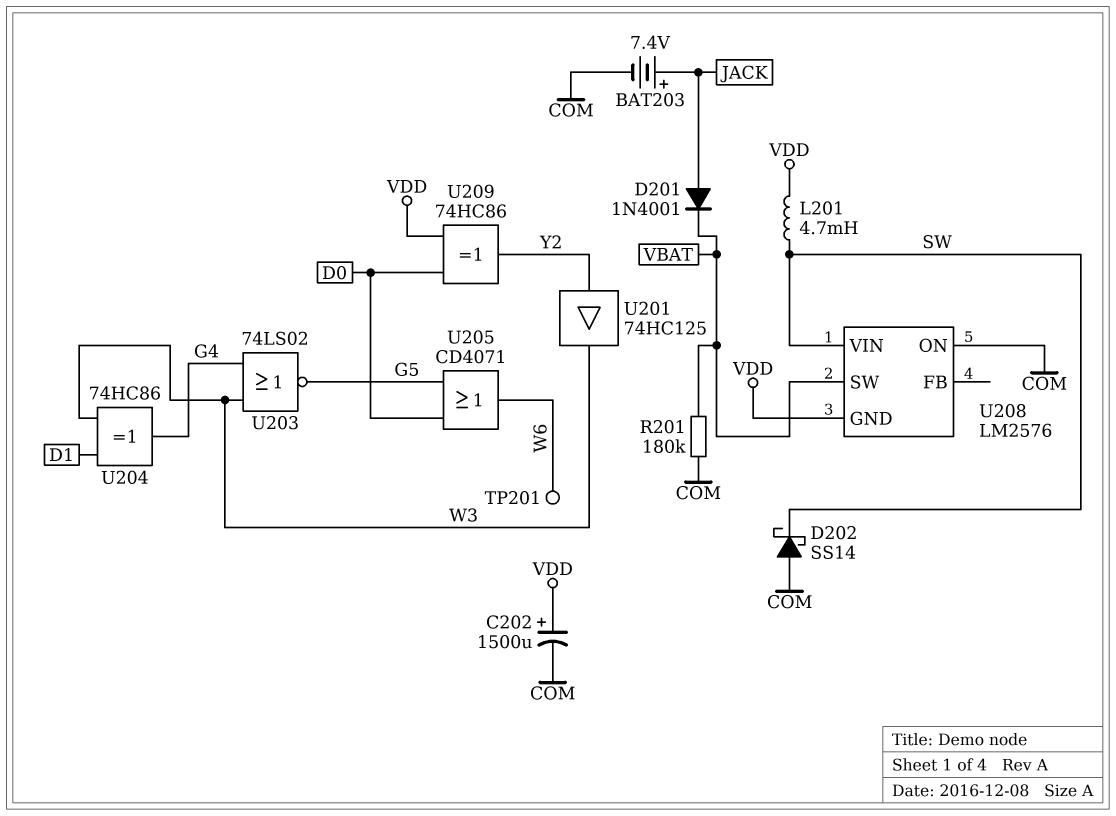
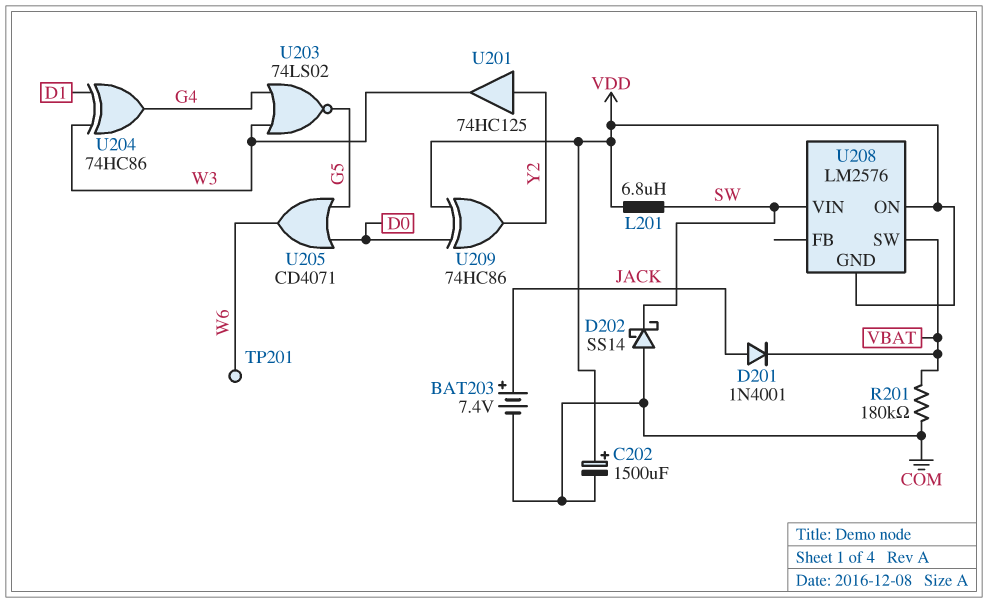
L201: 4.7mH (SW, VDD) -> 6.8uH (SW, VDD)
U208 pin ON: COM -> VDD

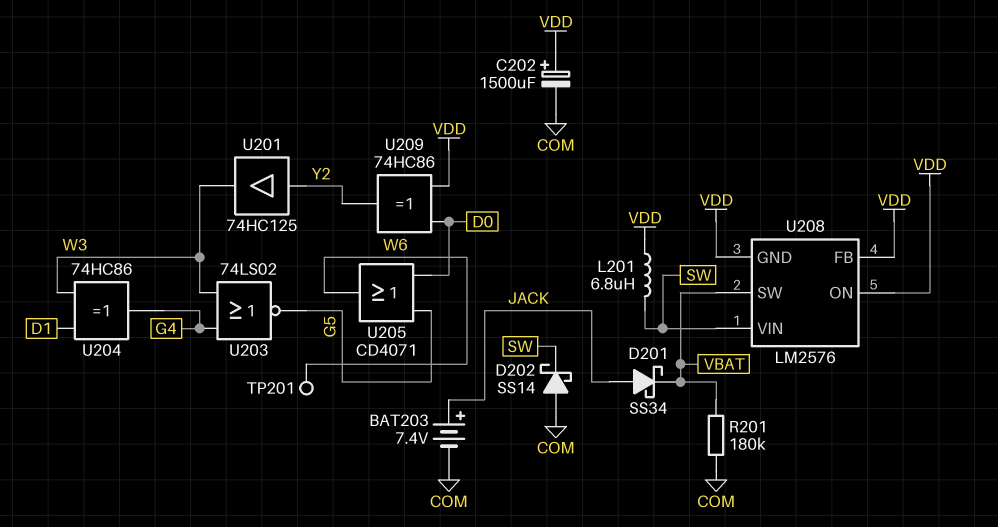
D201: diode 1N4001 (A JACK, K VBAT) -> schottky SS34 (A JACK, K VBAT)
U208 pin FB: none -> VDD

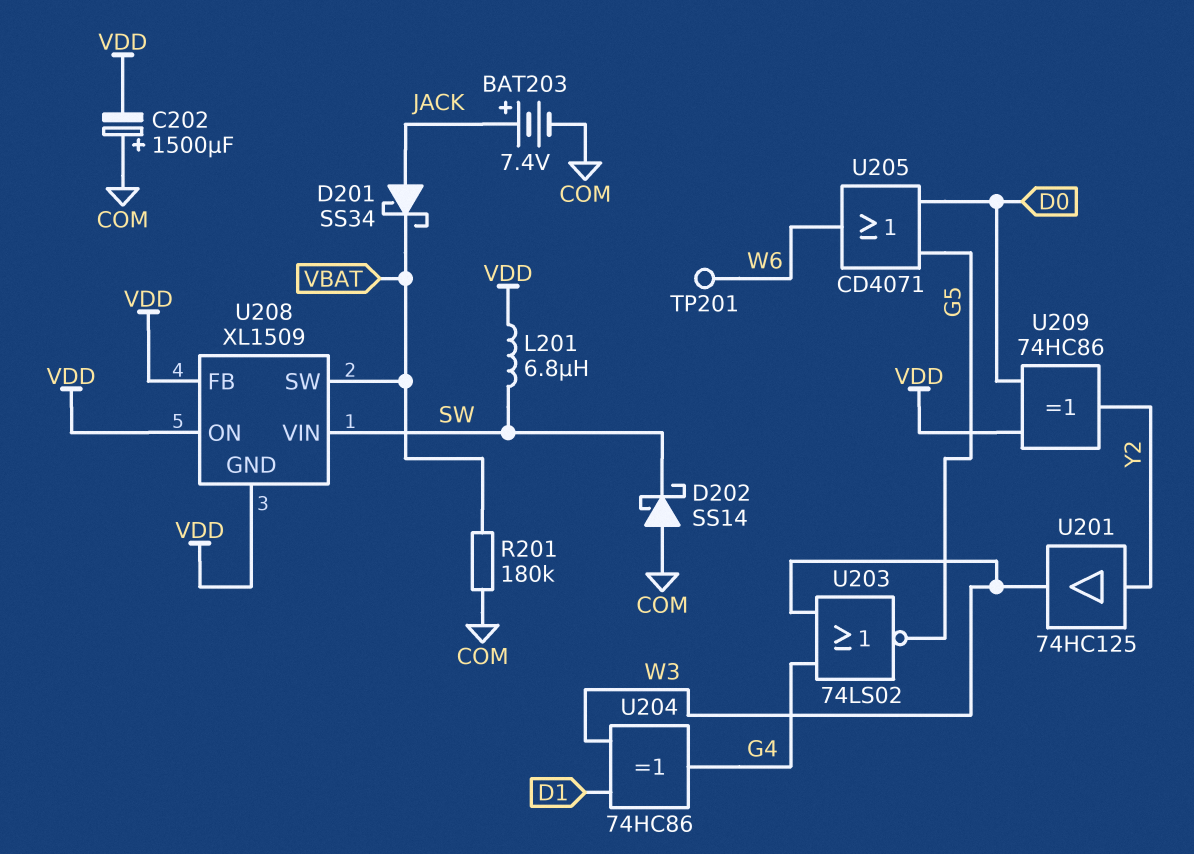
C202: 1500uF (plus VDD, minus COM) -> 1500uF (plus COM, minus VDD)
U208: LM2576 -> XL1509

